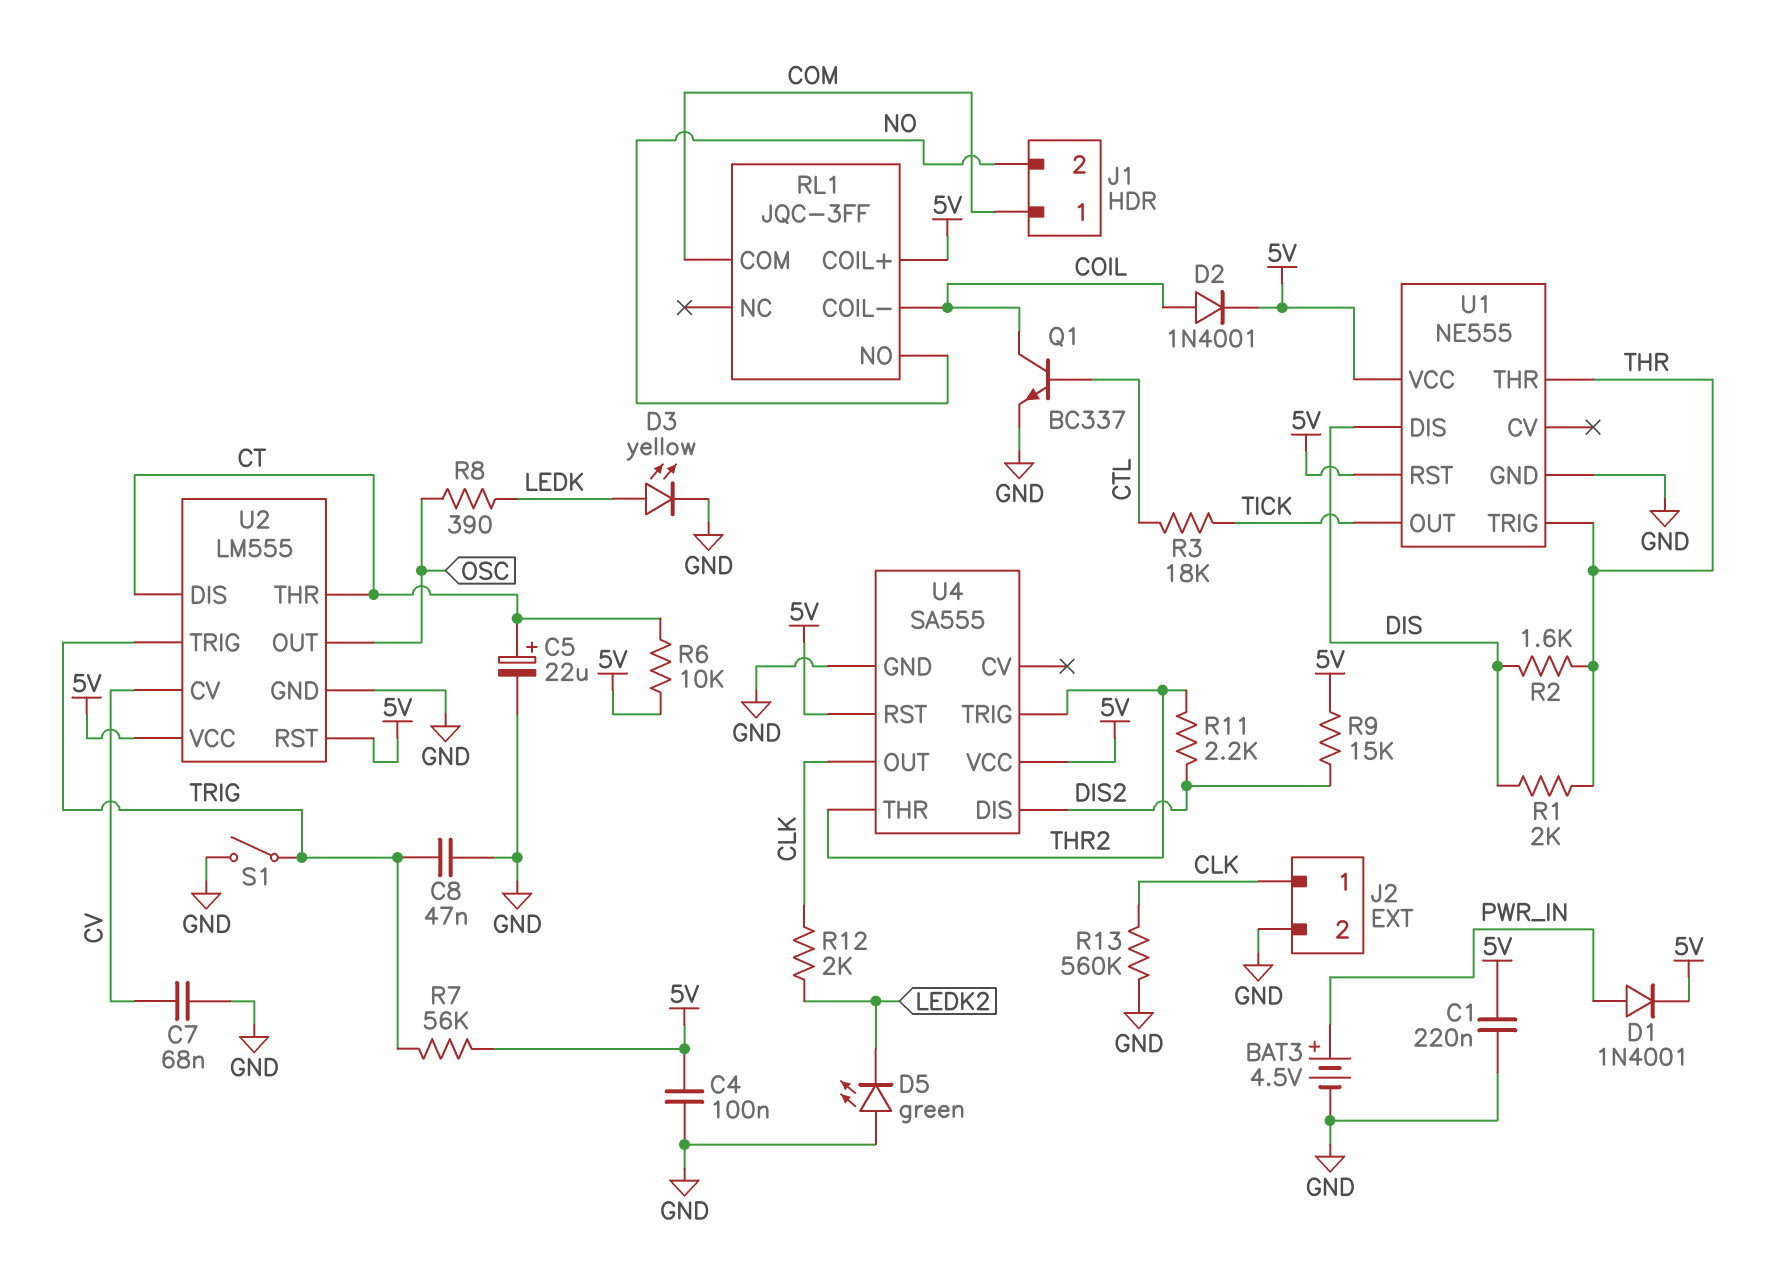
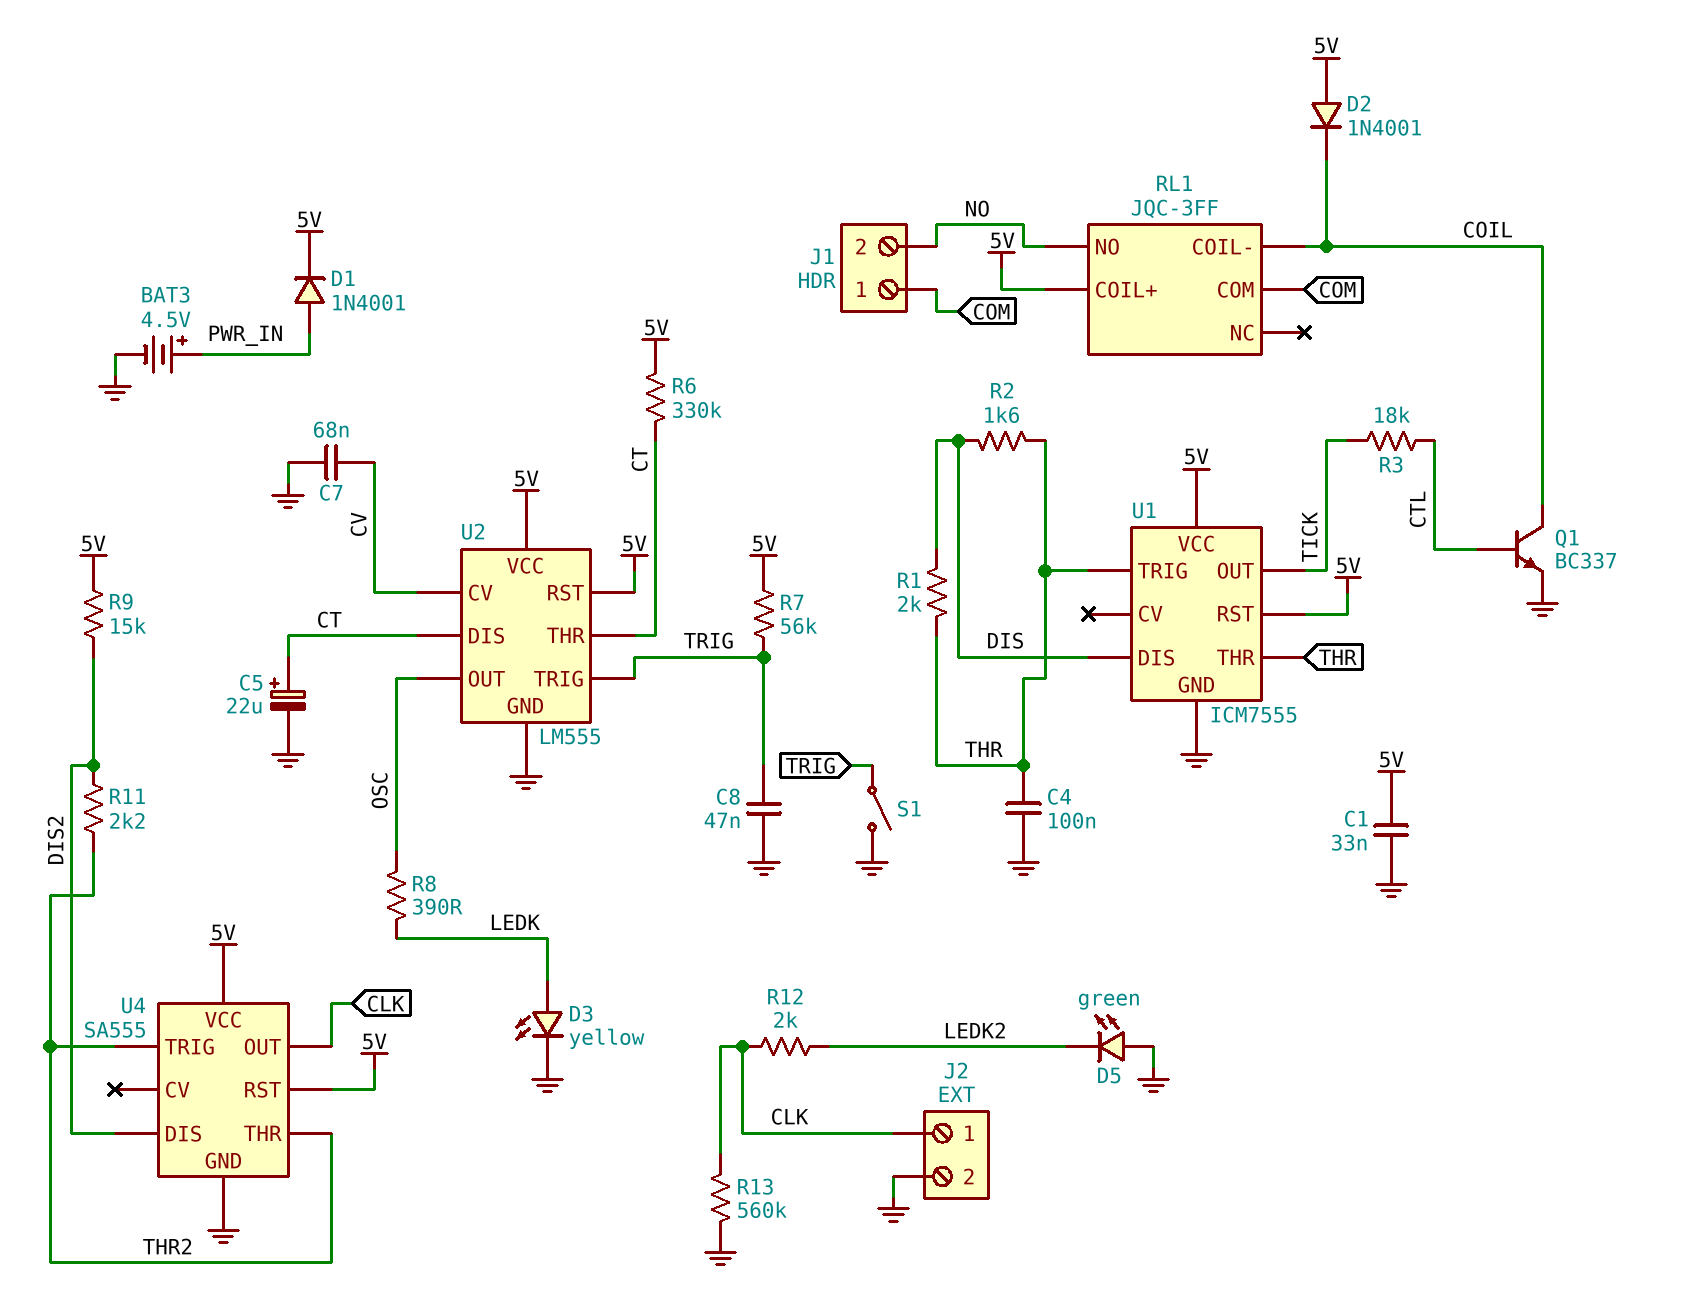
C1: 220nF (5V, GND) -> 33nF (5V, GND)
C4: 100nF (5V, GND) -> 100nF (GND, THR)
D2: diode 1N4001 (A COIL, K 5V) -> diode 1N4001 (A 5V, K COIL)
R6: 10k (5V, CT) -> 330k (5V, CT)
U1: NE555 -> ICM7555

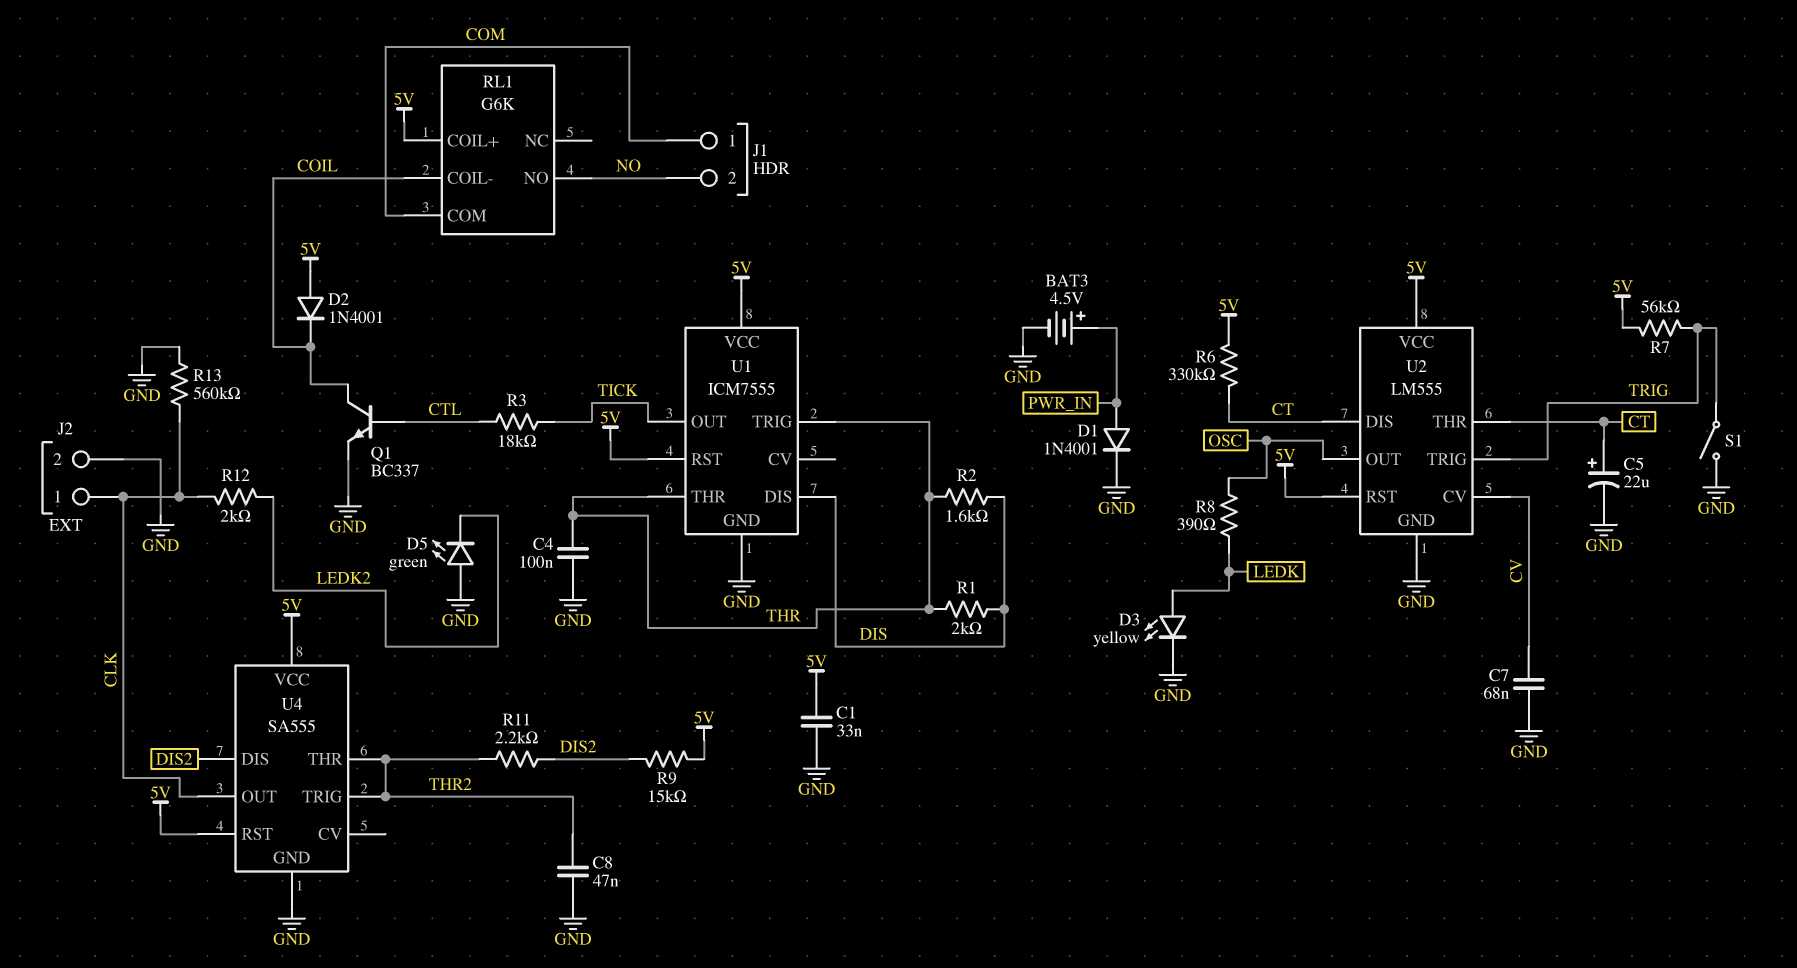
C8: 47nF (GND, TRIG) -> 47nF (GND, THR2)
D1: diode 1N4001 (A PWR_IN, K 5V) -> diode 1N4001 (A PWR_IN, K GND)
RL1: JQC-3FF -> G6K

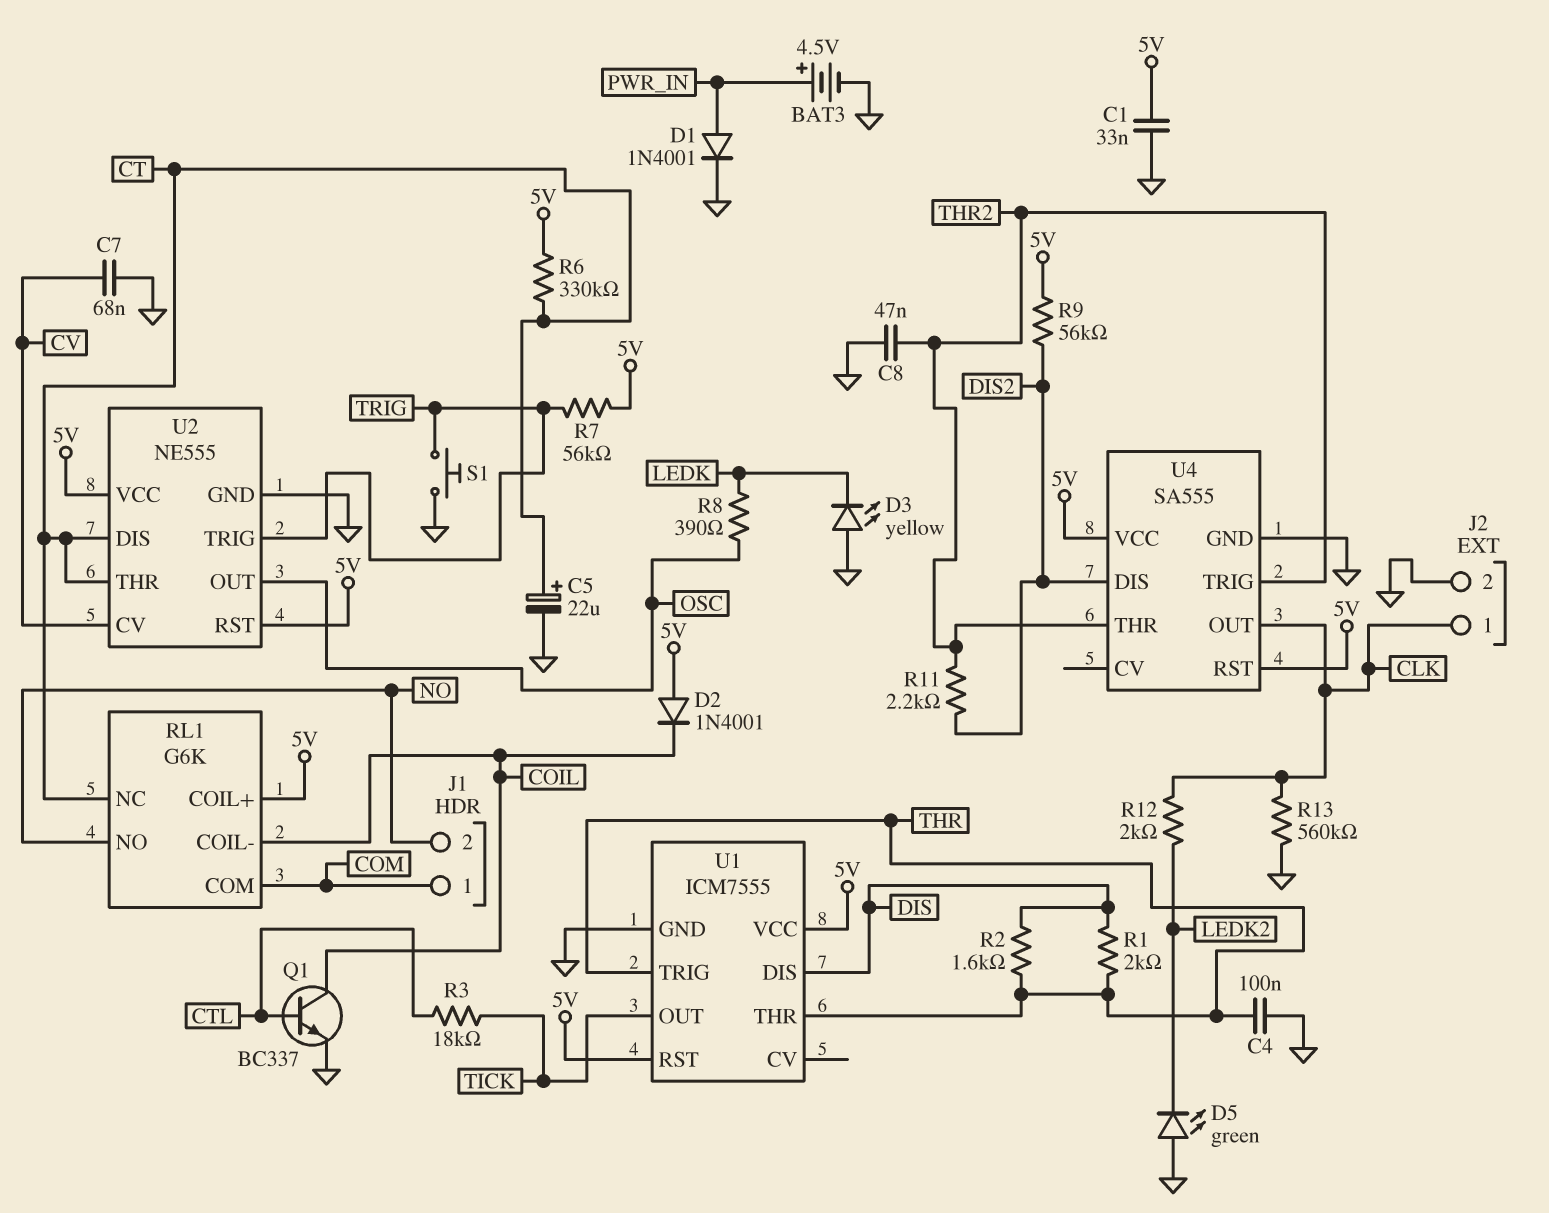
D3: LED yellow (A LEDK, K GND) -> LED yellow (A GND, K LEDK)
R9: 15k (5V, DIS2) -> 56k (5V, DIS2)
RL1 pin NC: none -> CT
S1: switch (GND, TRIG) -> button (GND, TRIG)
U2: LM555 -> NE555

